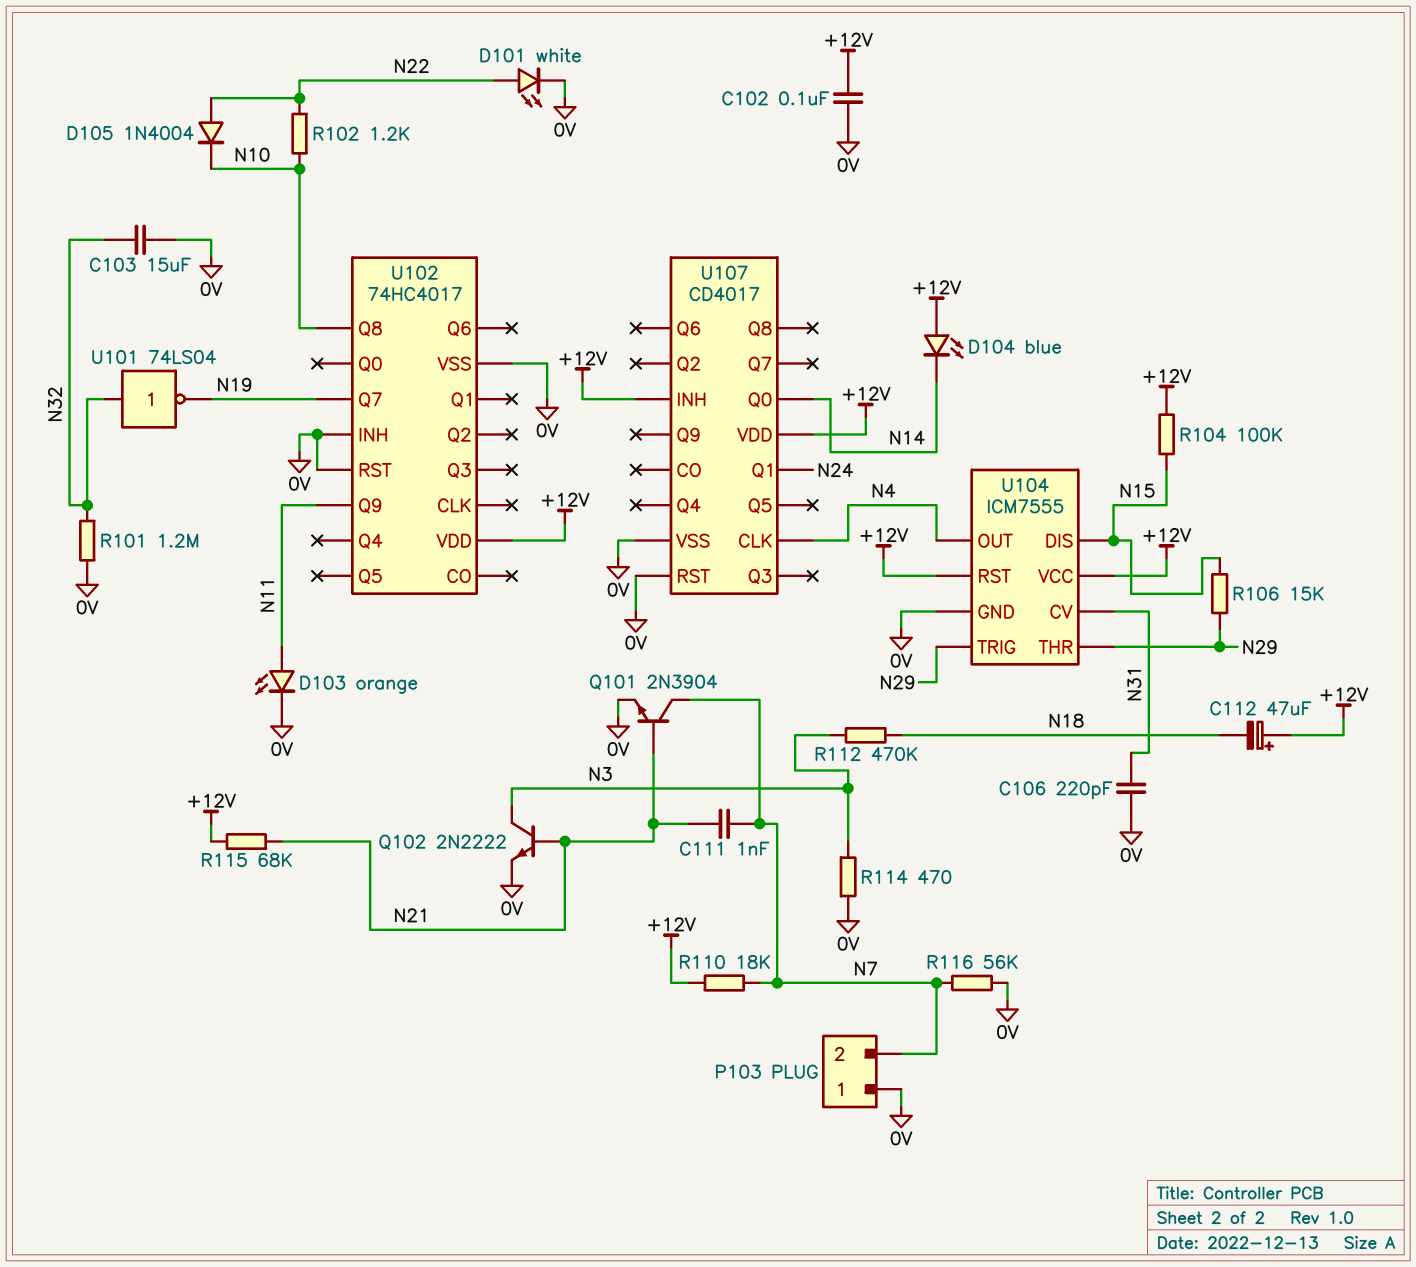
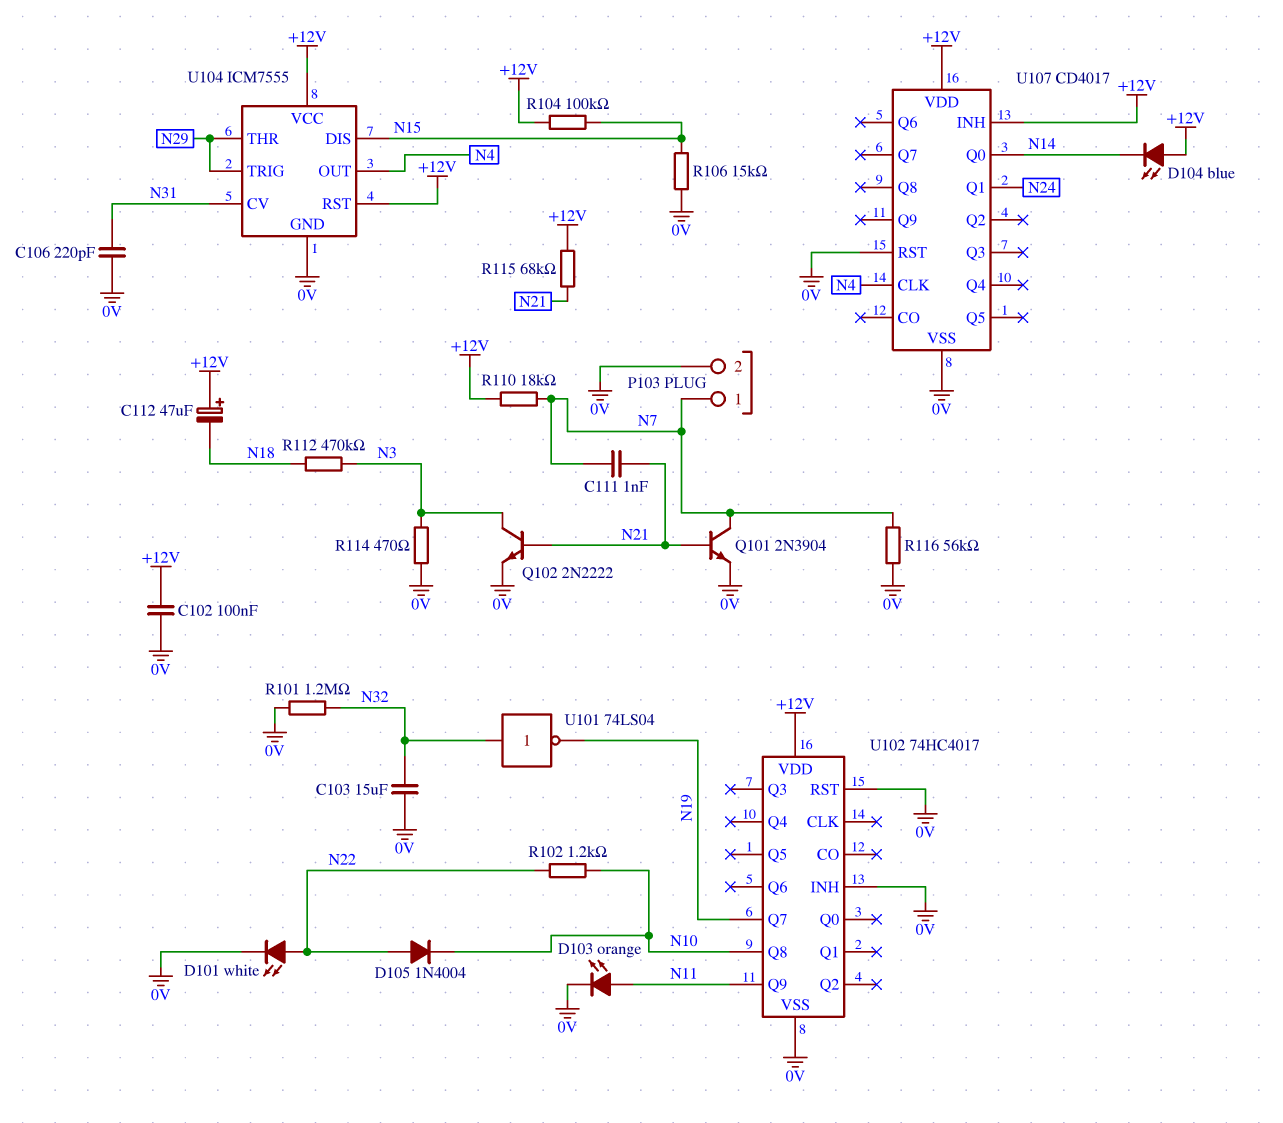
P103 pin 1: 0V -> N7
P103 pin 2: N7 -> 0V
R106: 15k (N15, N29) -> 15k (0V, N15)

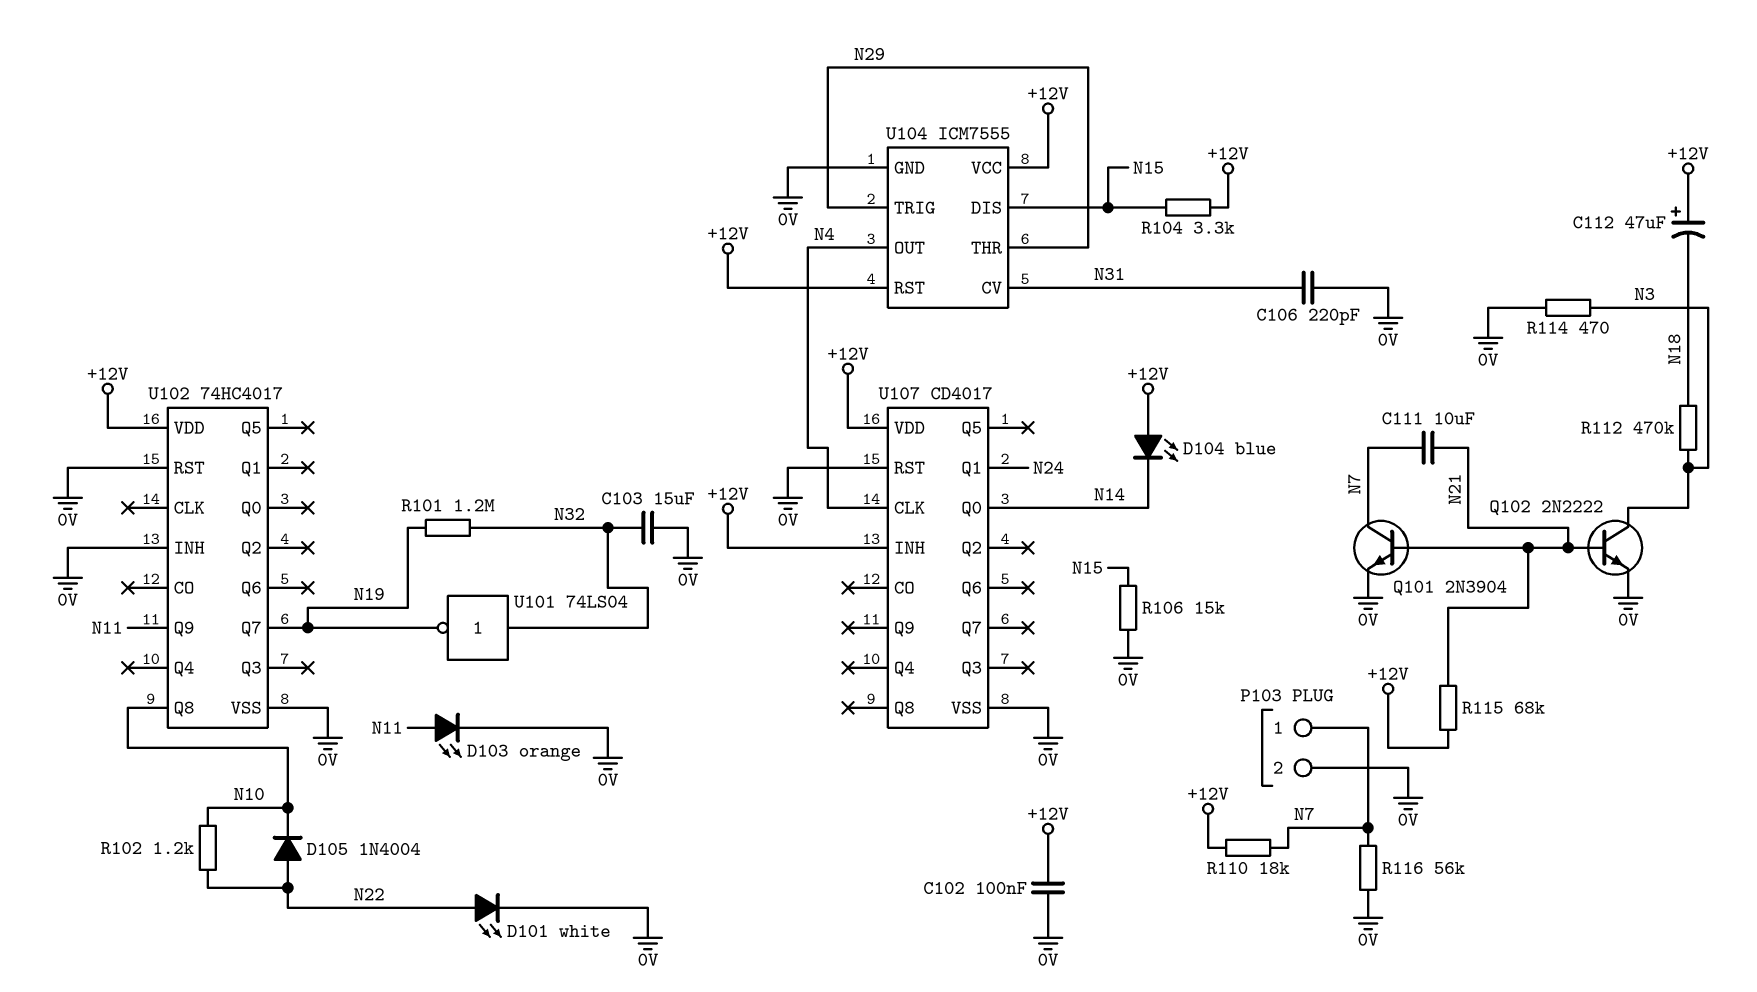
C111: 1nF (N7, N21) -> 10uF (N7, N21)
R101: 1.2M (0V, N32) -> 1.2M (N19, N32)
R104: 100k (+12V, N15) -> 3.3k (+12V, N15)

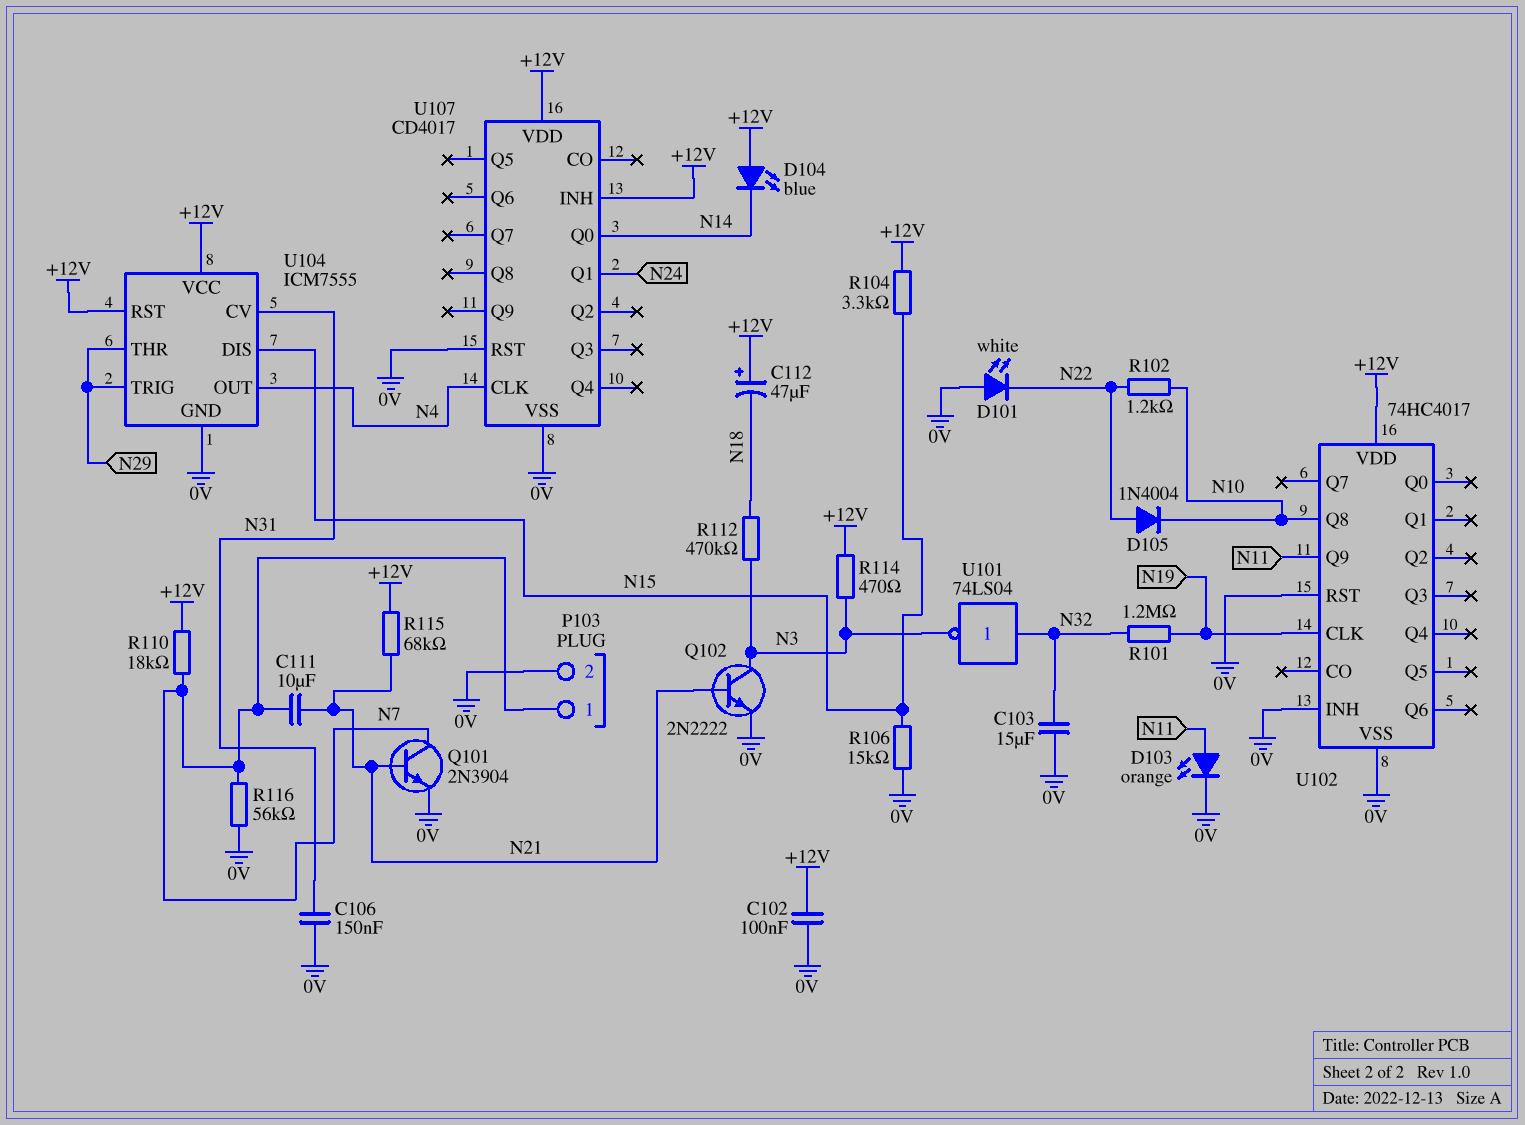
C106: 220pF (0V, N31) -> 150nF (0V, N31)
D101: LED white (A N22, K 0V) -> LED white (A 0V, K N22)
R114: 470 (0V, N3) -> 470 (+12V, N3)
U101: NOT 74LS04 (in N32, out N19) -> NOT 74LS04 (in N32, out N3)
U102 pin CLK: none -> N19
U102 pin Q7: N19 -> none

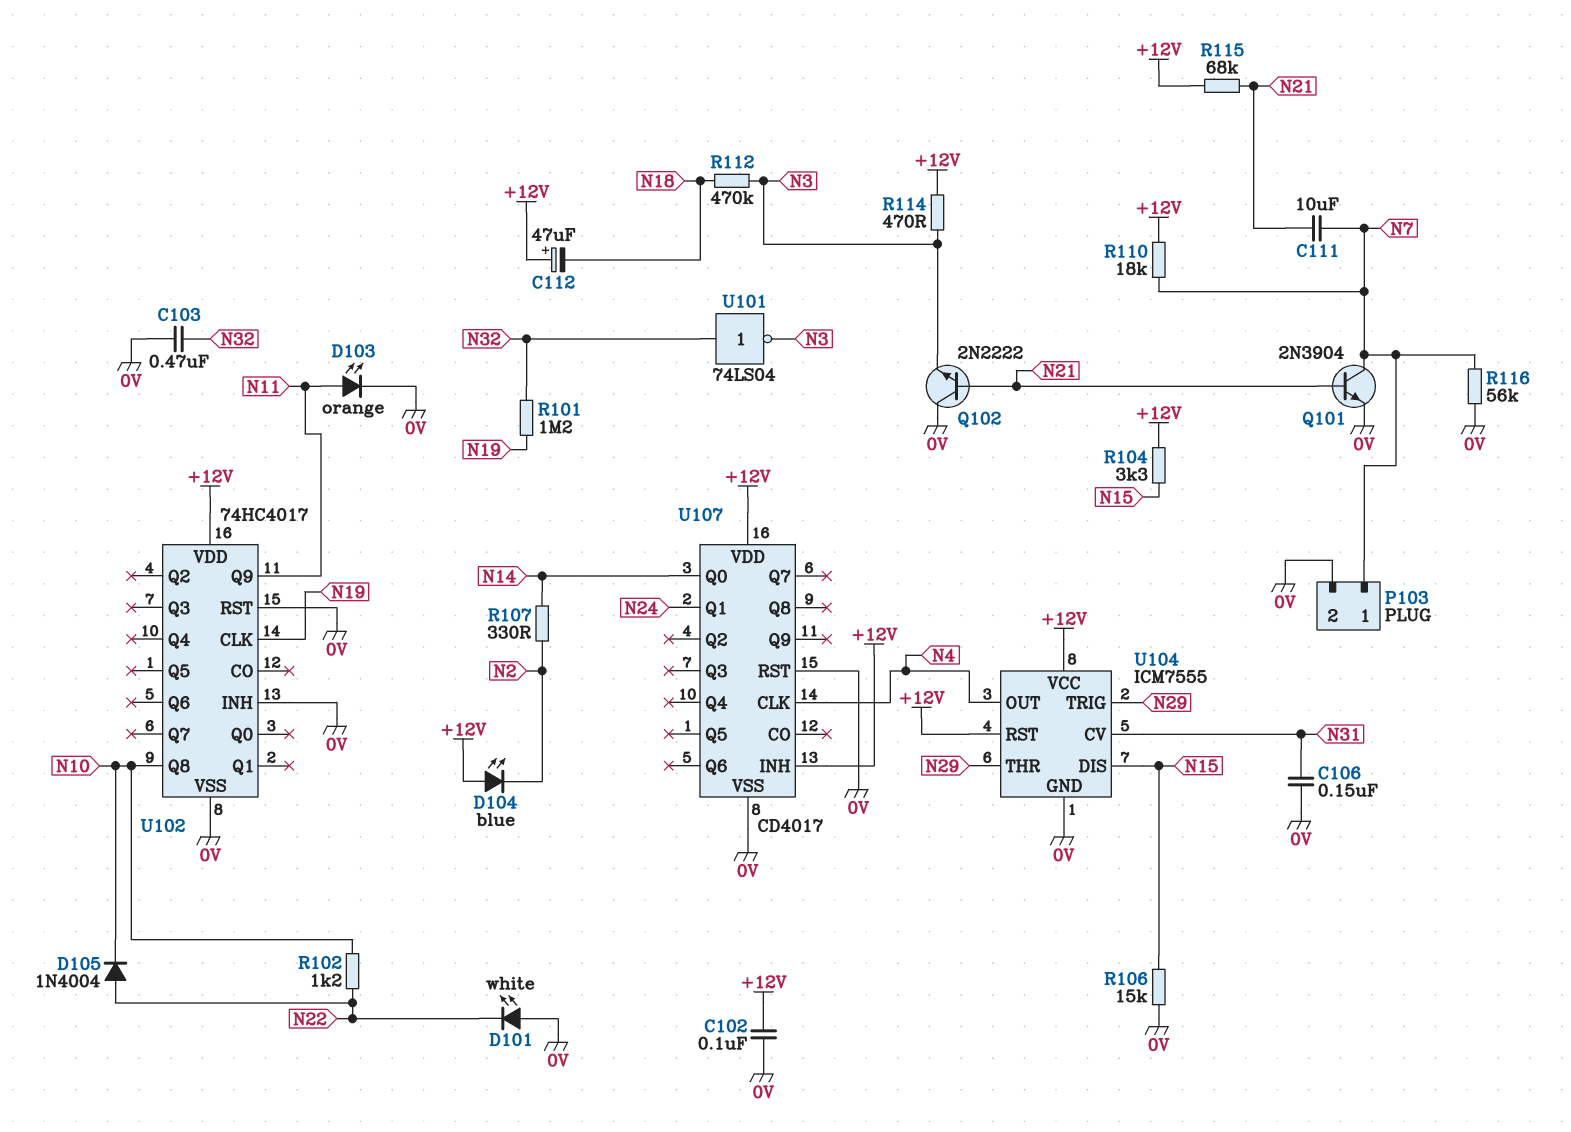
C103: 15uF (0V, N32) -> 470nF (0V, N32)
D104: LED blue (A +12V, K N14) -> LED blue (A +12V, K N2)
Q102: NPN 2N2222 (B N21, C N3, E 0V) -> NPN 2N2222 (B N21, C 0V, E N3)
R107: none -> 330 (N2, N14)

